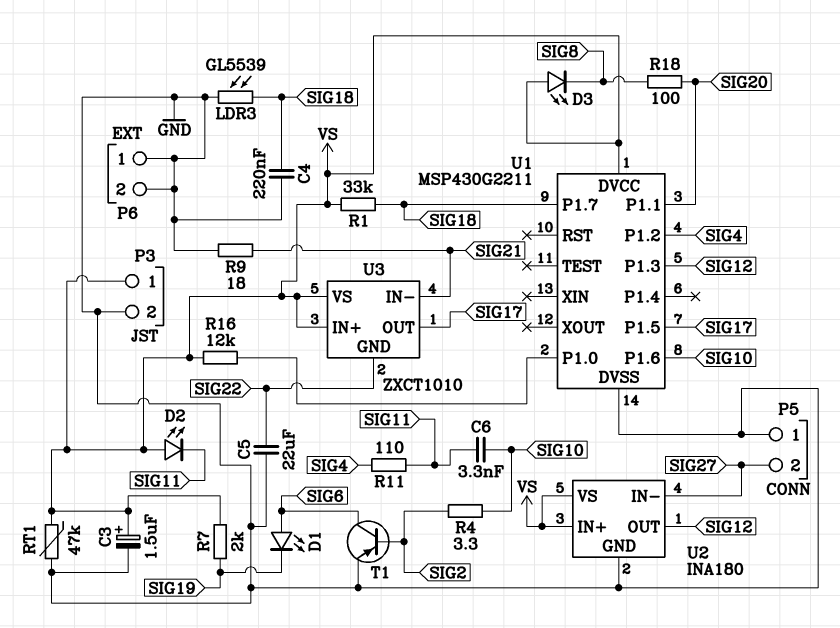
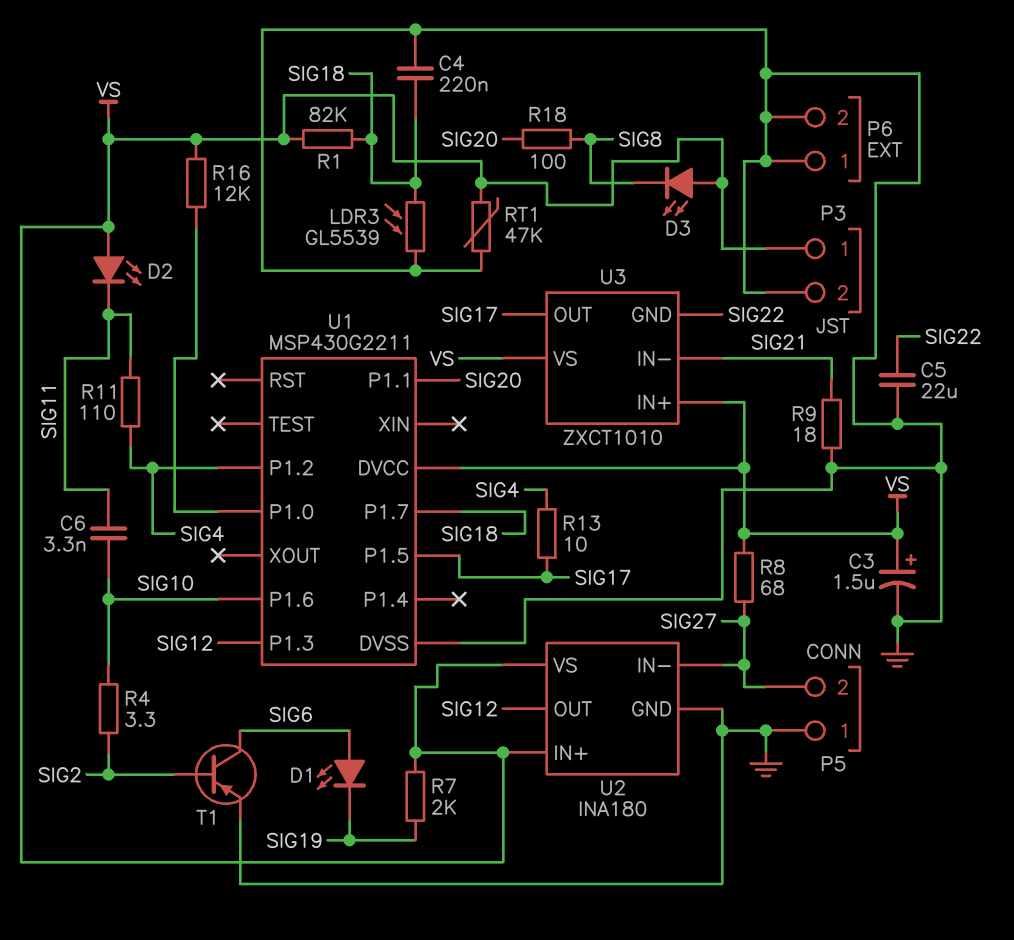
R1: 33k (SIG18, VS) -> 82k (SIG18, VS)
R8: none -> 68 (SIG27, VS)
R13: none -> 10 (SIG4, SIG17)

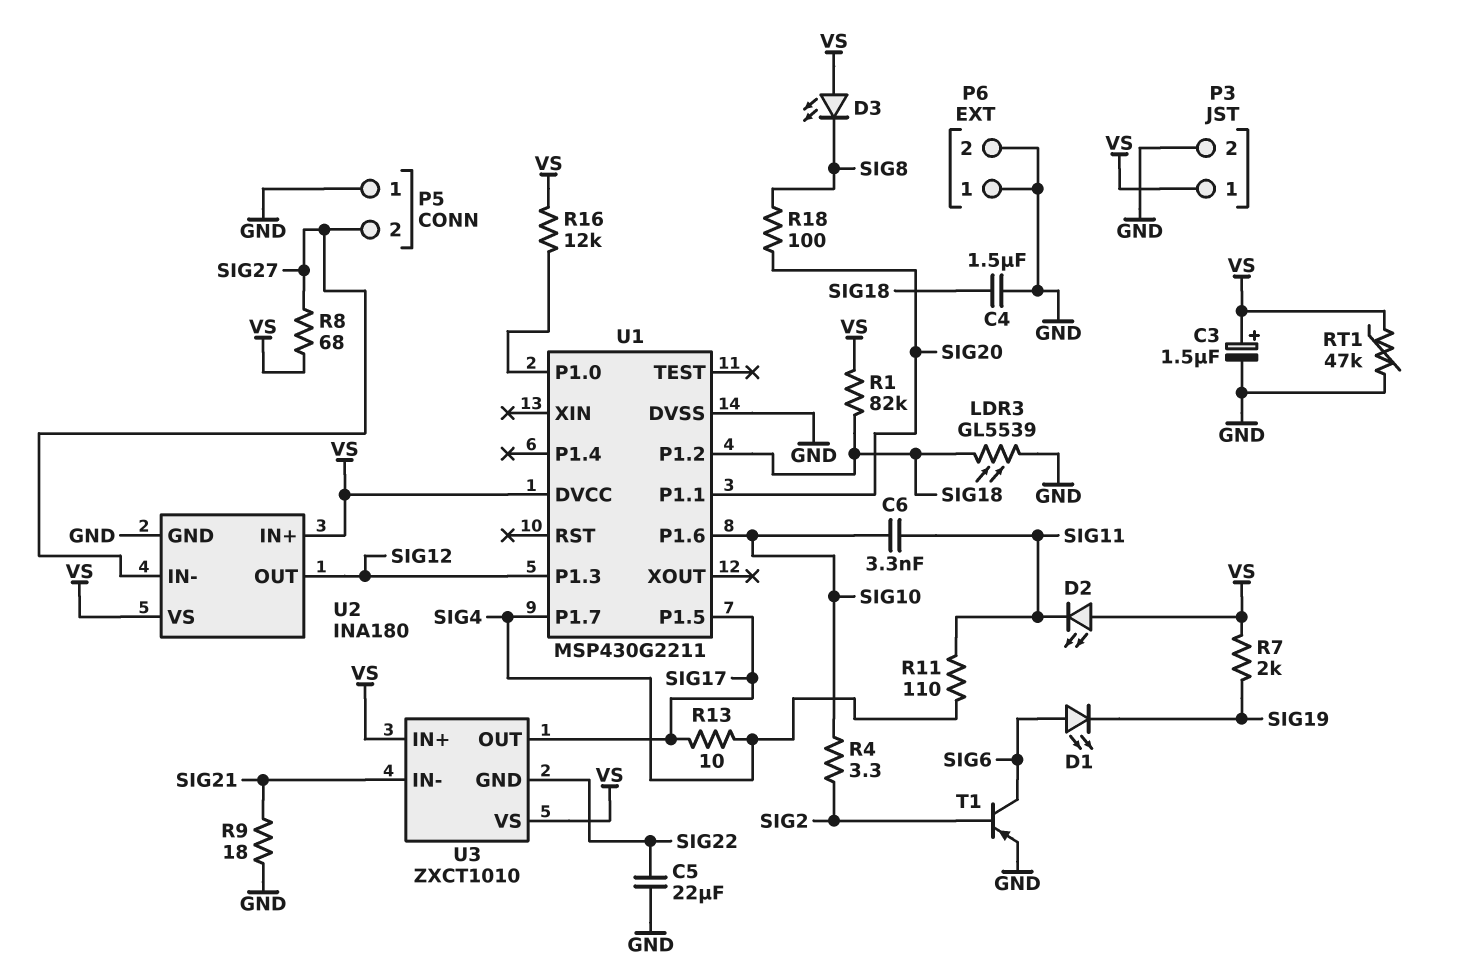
C4: 220nF (GND, SIG18) -> 1.5uF (GND, SIG18)
U1 pin P1.2: SIG4 -> SIG18
U1 pin P1.7: SIG18 -> SIG4

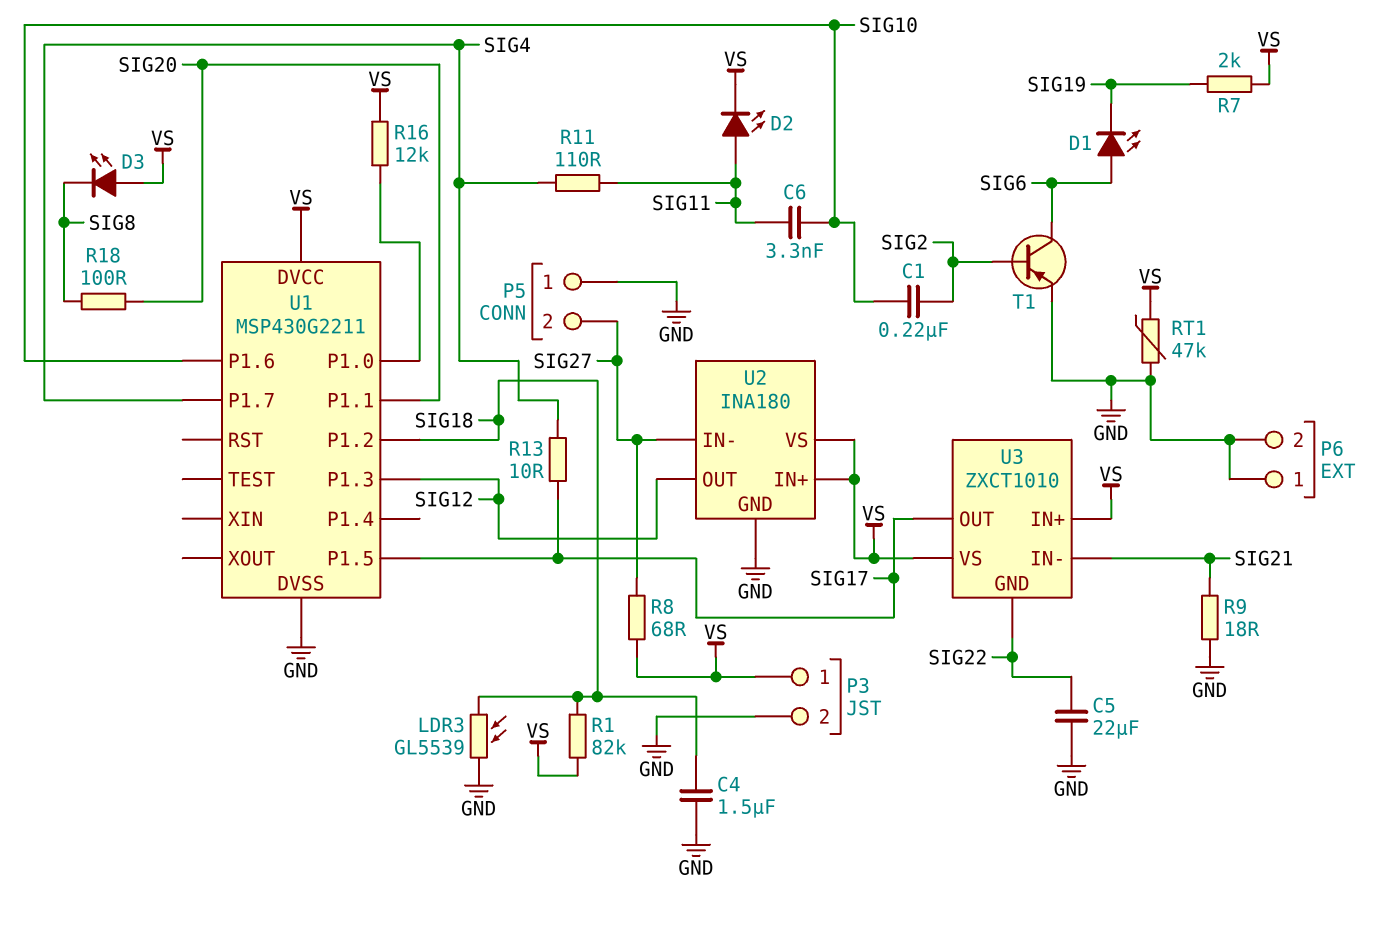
C1: none -> 220nF (SIG2, SIG10)
C3: 1.5uF (plus VS, minus GND) -> none
D2: LED (A VS, K SIG11) -> LED (A SIG11, K VS)
R4: 3.3 (SIG2, SIG10) -> none

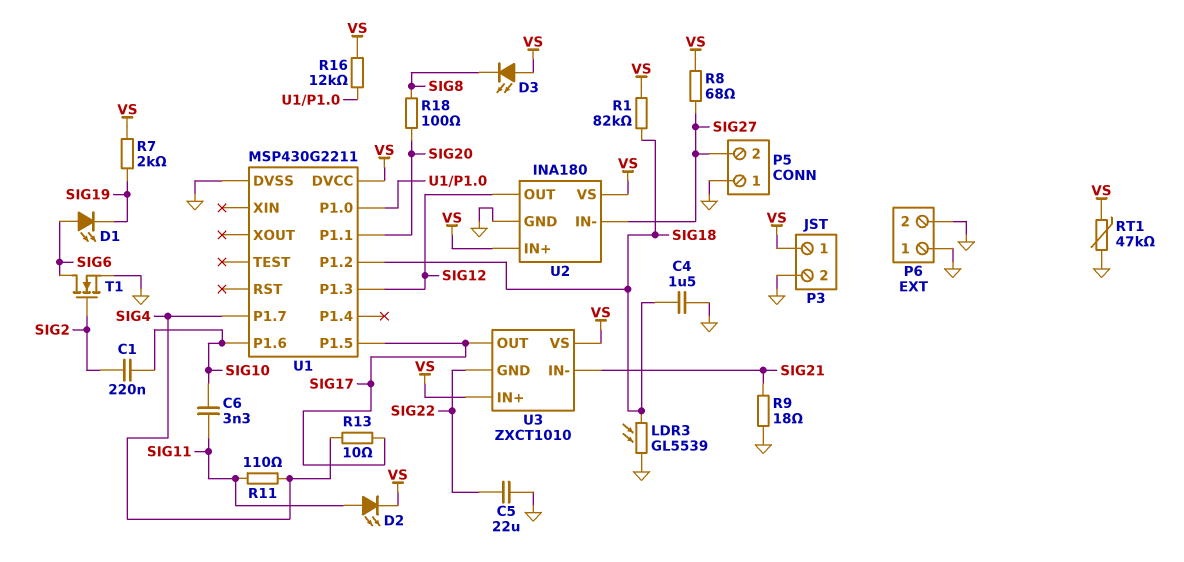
T1: PNP (B SIG2, C SIG6, E GND) -> NMOS (G SIG2, D SIG6, S GND)

